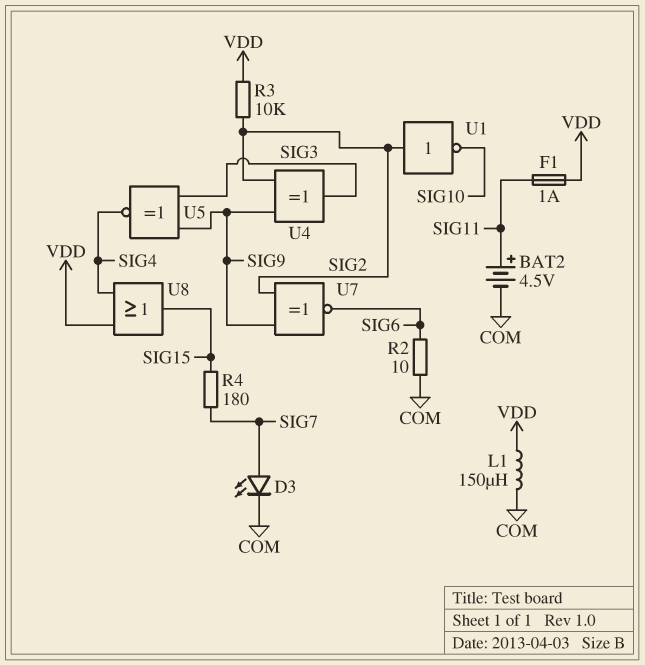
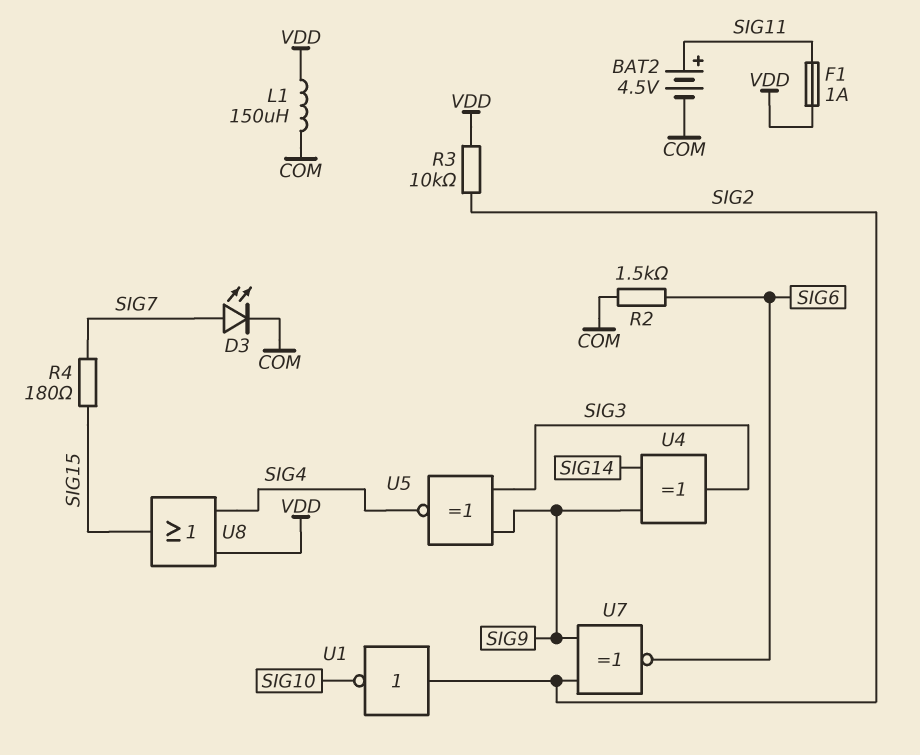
R2: 10 (COM, SIG6) -> 1.5k (COM, SIG6)
U4: XOR (in SIG2, in SIG9, out SIG3) -> XOR (in SIG9, in SIG14, out SIG3)

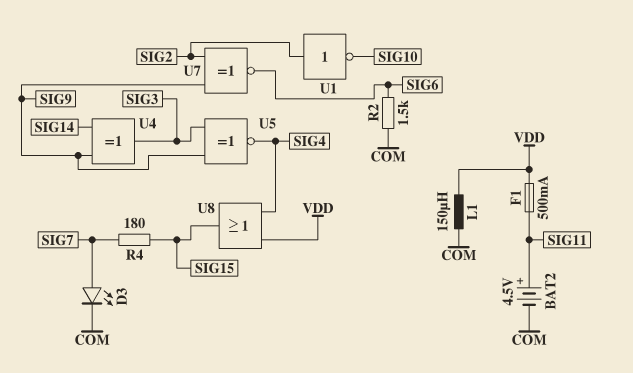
F1: 1A (SIG11, VDD) -> 500mA (SIG11, VDD)
R3: 10k (SIG2, VDD) -> none

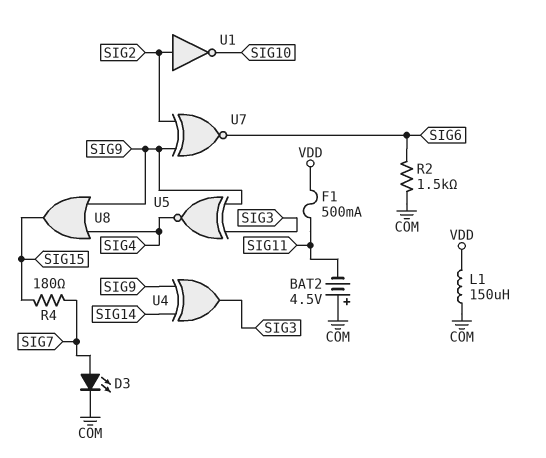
BAT2: 4.5V (plus SIG11, minus COM) -> 4.5V (plus COM, minus SIG11)
U8: OR (in SIG4, in VDD, out SIG15) -> OR (in SIG4, in SIG9, out SIG15)

